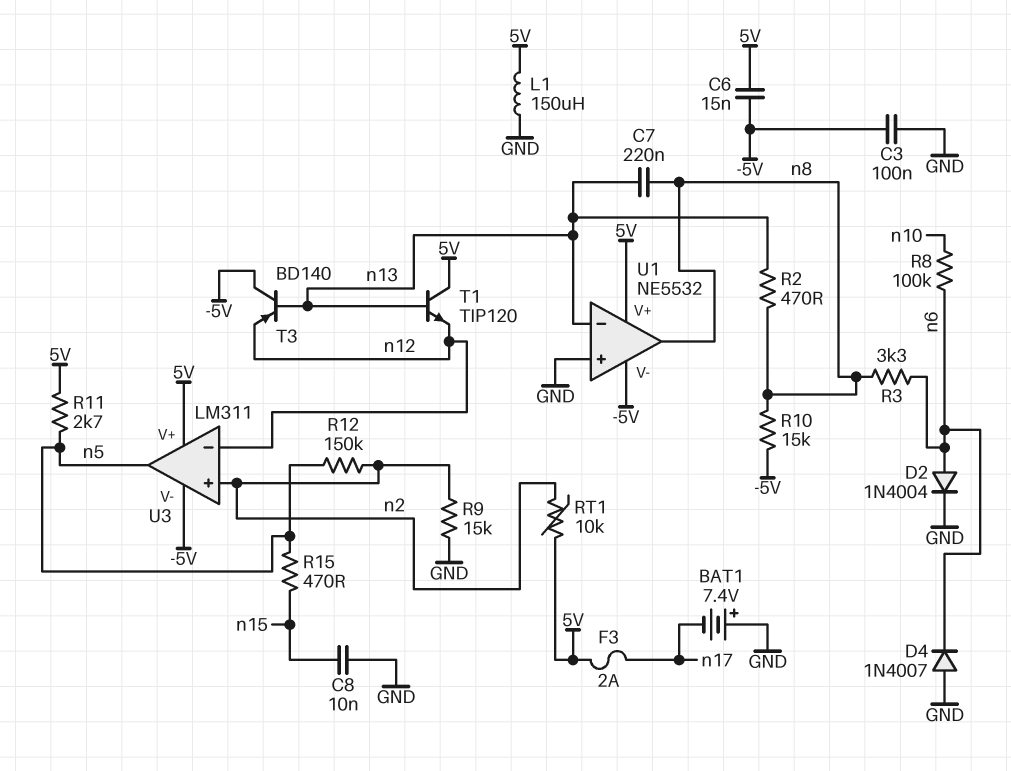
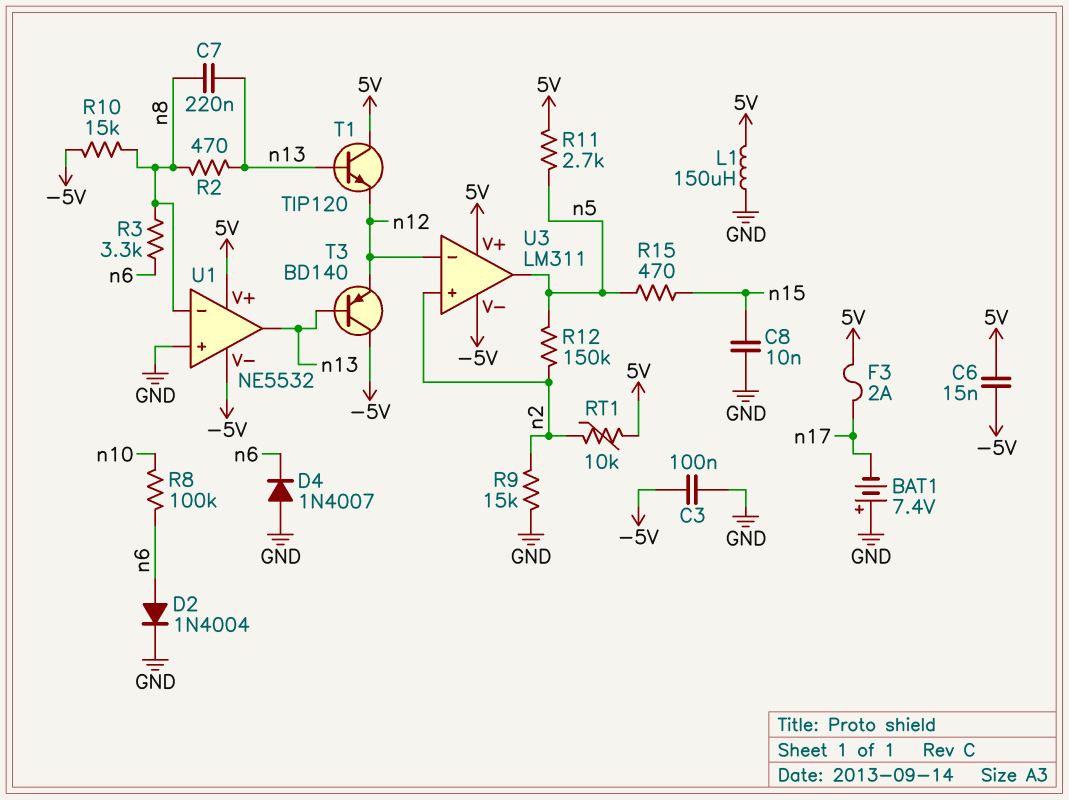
U1 pin in-: n13 -> n8
U1 pin out: n8 -> n13

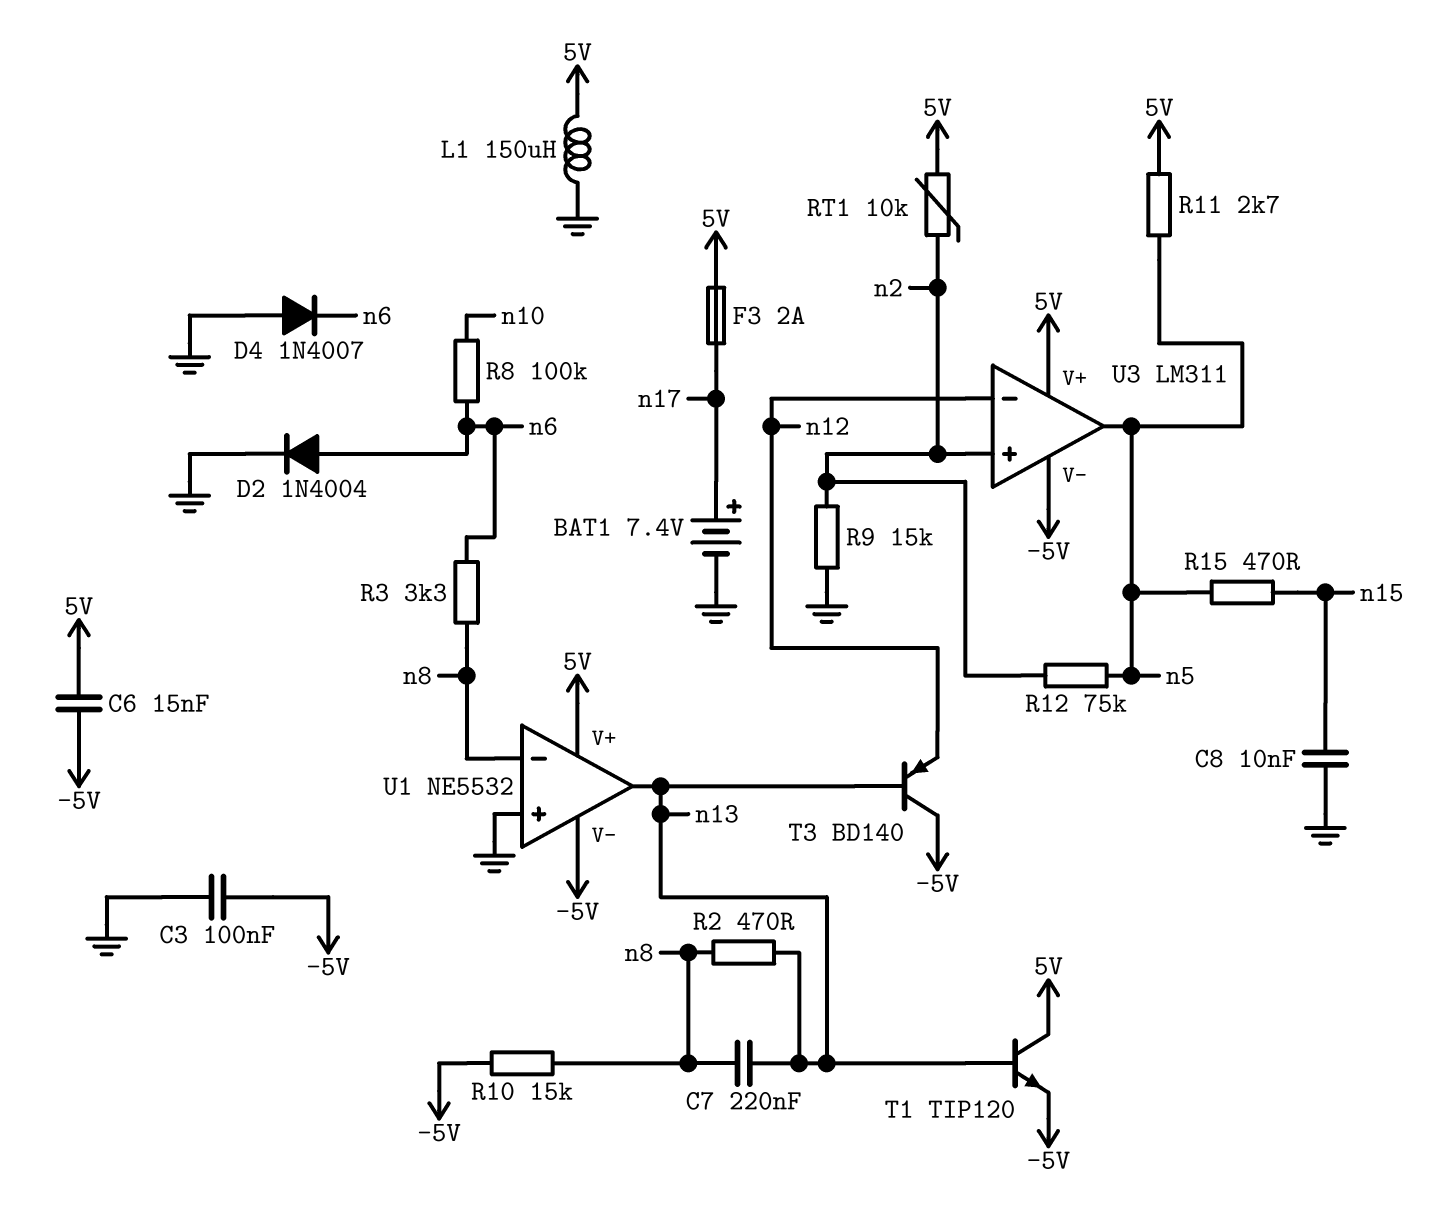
BAT1: 7.4V (plus GND, minus n17) -> 7.4V (plus n17, minus GND)
R12: 150k (n2, n5) -> 75k (n2, n5)
T1: NPN TIP120 (B n13, C 5V, E n12) -> NPN TIP120 (B n13, C 5V, E -5V)

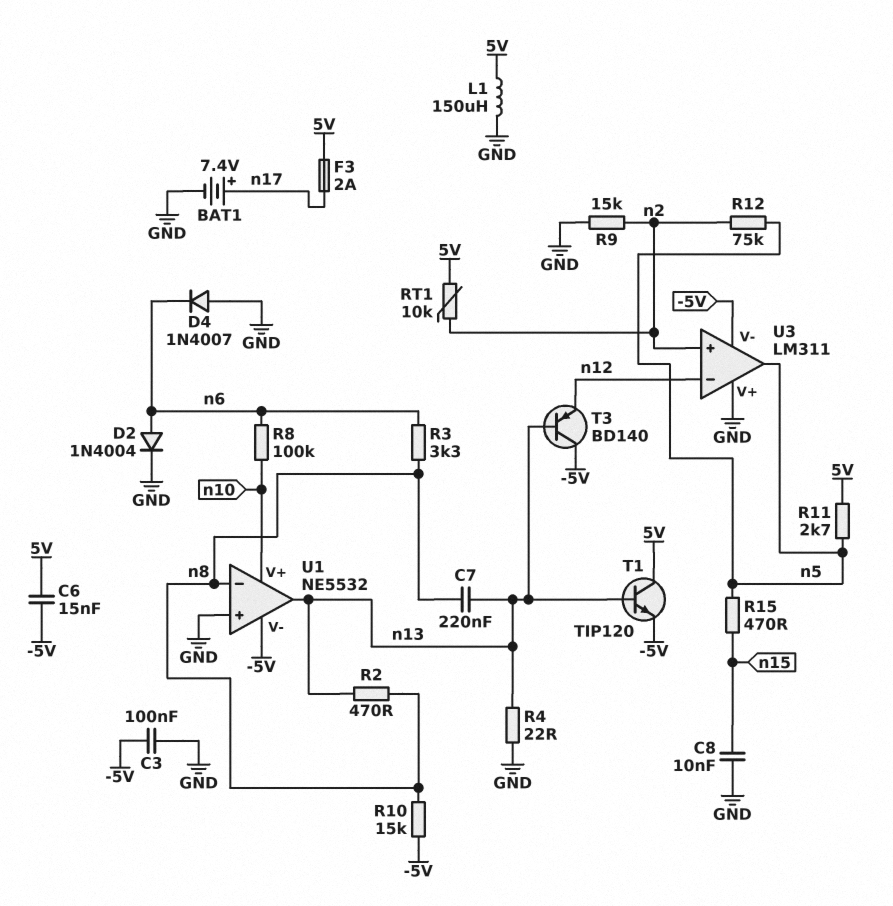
R4: none -> 22 (GND, n13)
U1 pin V+: 5V -> n10
U3 pin V+: 5V -> GND

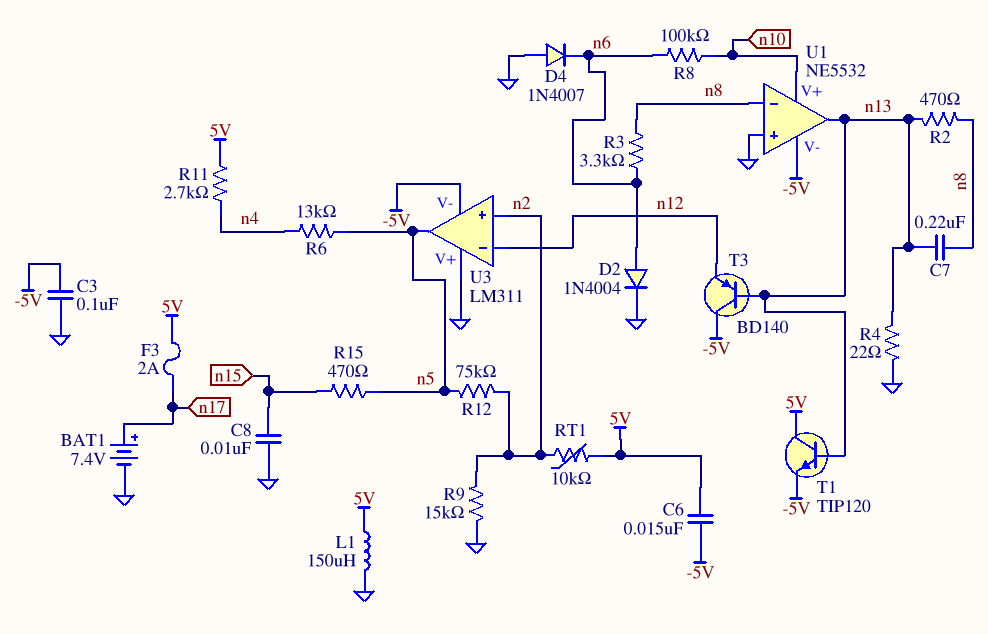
R6: none -> 13k (n4, n5)
R10: 15k (-5V, n8) -> none
R11: 2.7k (5V, n5) -> 2.7k (5V, n4)

